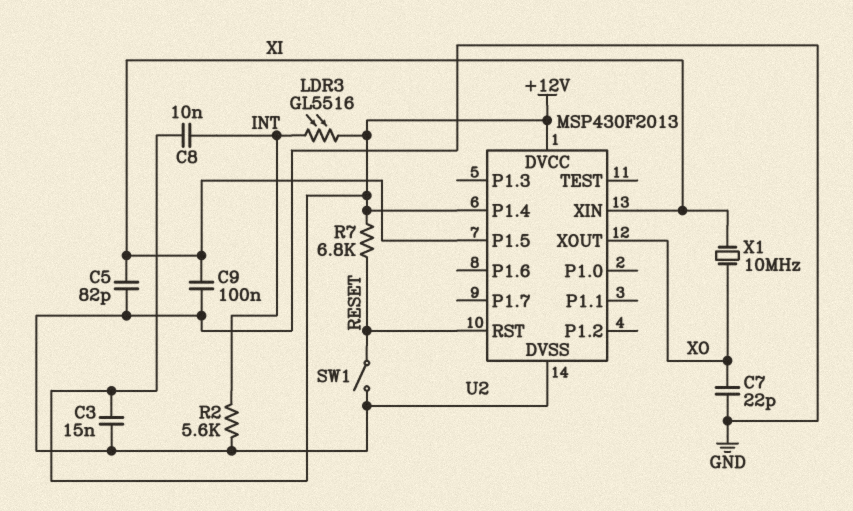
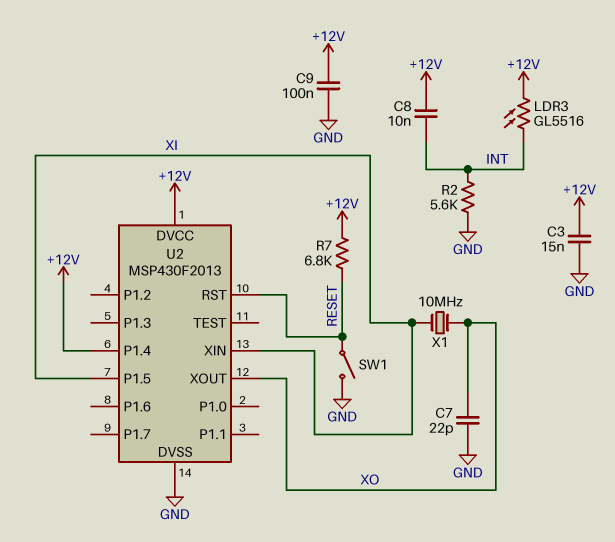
C5: 82pF (GND, XI) -> none
C9: 100nF (GND, XI) -> 100nF (+12V, GND)

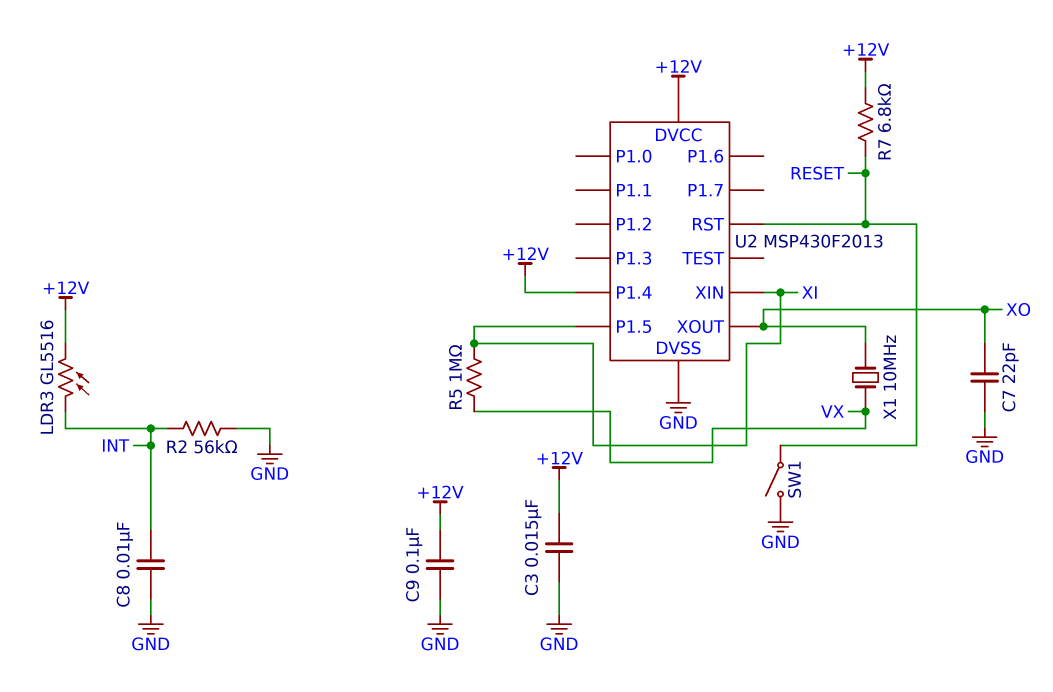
C8: 10nF (+12V, INT) -> 10nF (GND, INT)
R2: 5.6k (GND, INT) -> 56k (GND, INT)
R5: none -> 1M (VX, XI)
X1: 10MHz (XI, XO) -> 10MHz (VX, XO)

